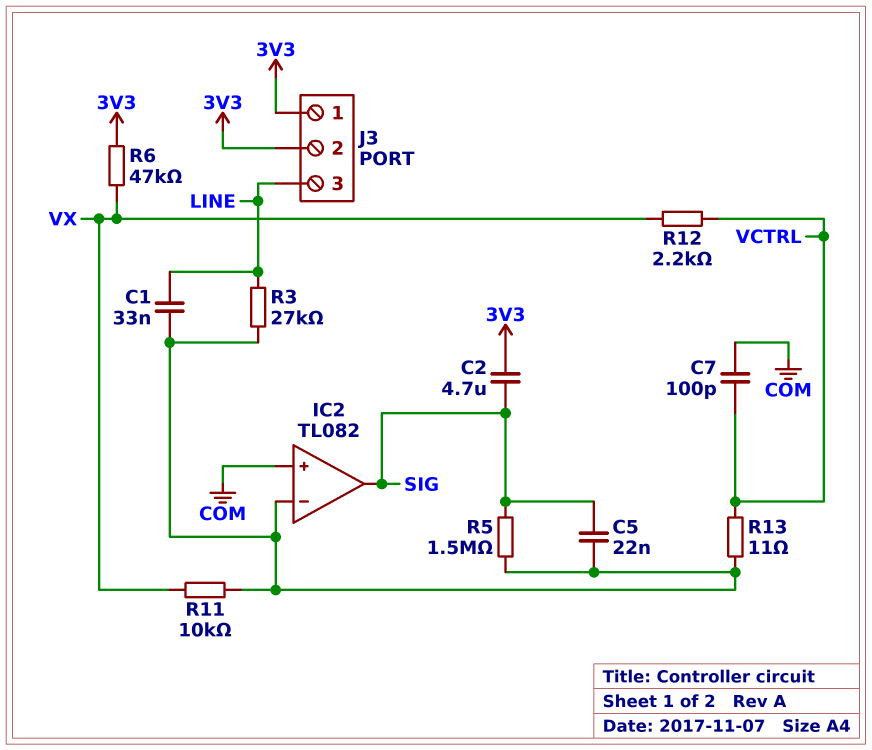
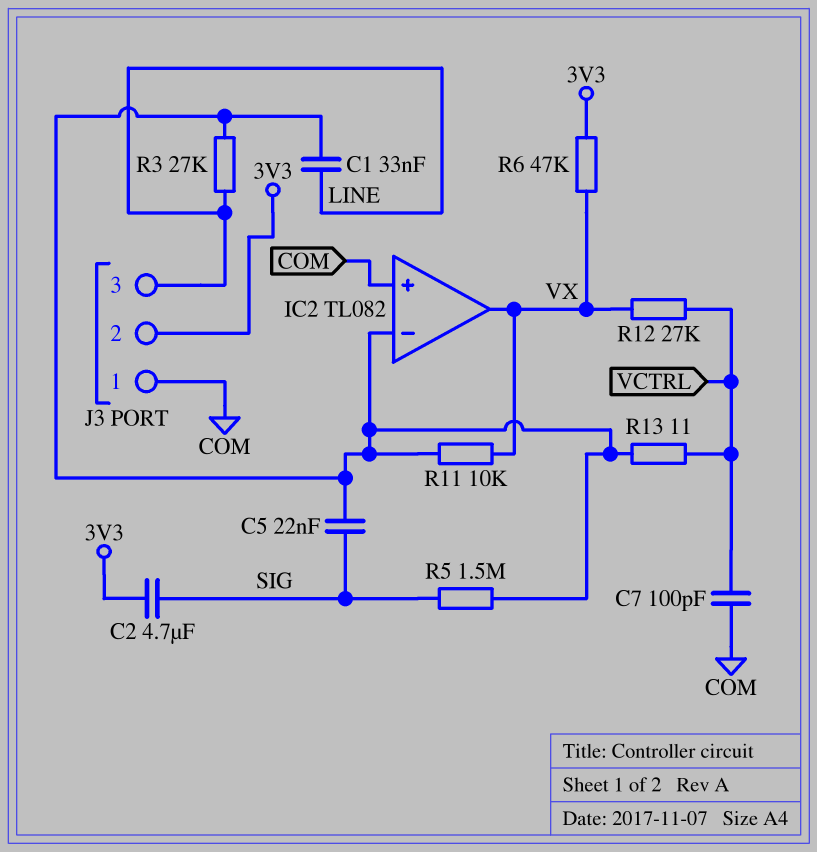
IC2 pin out: SIG -> VX
J3 pin 1: 3V3 -> COM
R12: 2.2k (VCTRL, VX) -> 27k (VCTRL, VX)

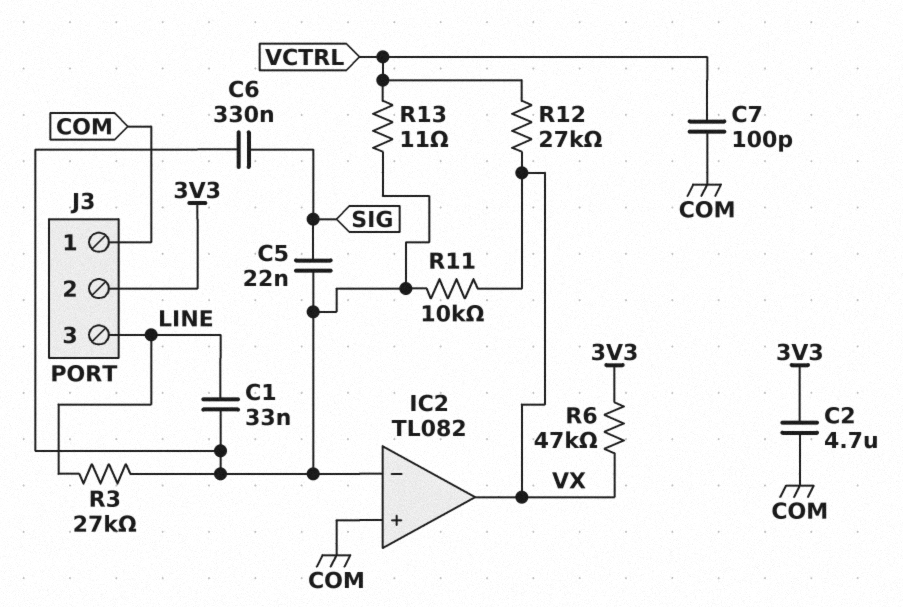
C2: 4.7uF (3V3, SIG) -> 4.7uF (3V3, COM)
C6: none -> 330nF (IC2/in-, SIG)
R5: 1.5M (IC2/in-, SIG) -> none

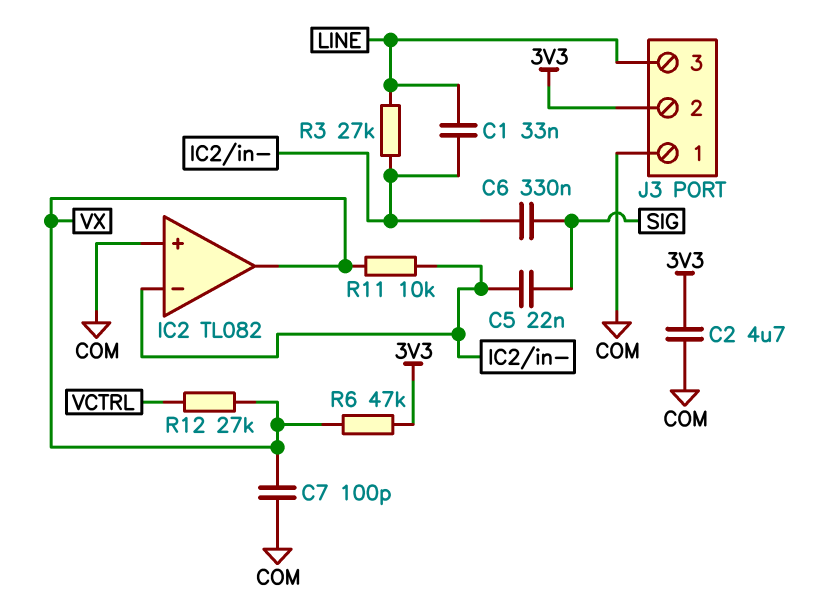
C7: 100pF (COM, VCTRL) -> 100pF (COM, VX)
R13: 11 (IC2/in-, VCTRL) -> none

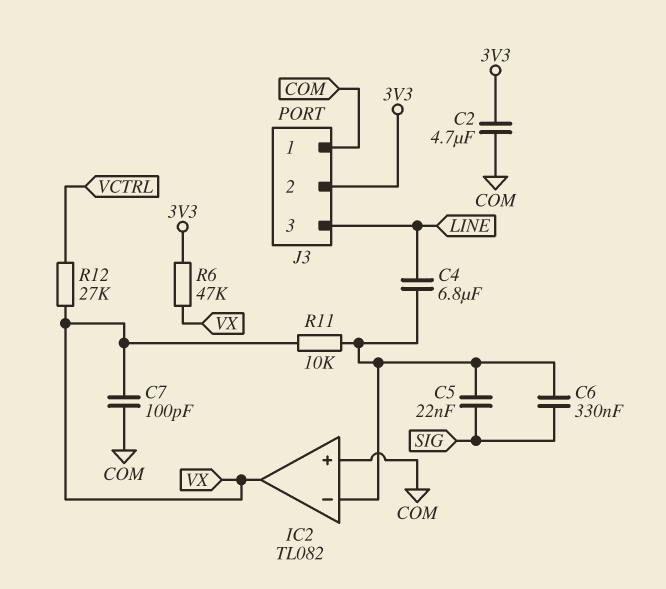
C1: 33nF (IC2/in-, LINE) -> none
C4: none -> 6.8uF (IC2/in-, LINE)
R3: 27k (IC2/in-, LINE) -> none

